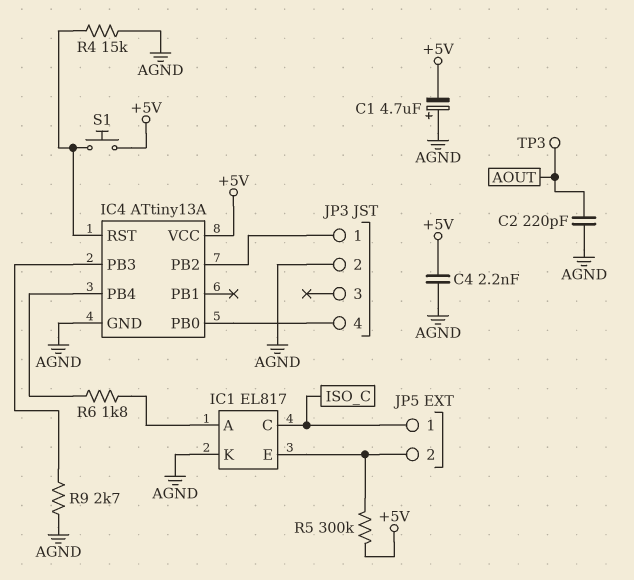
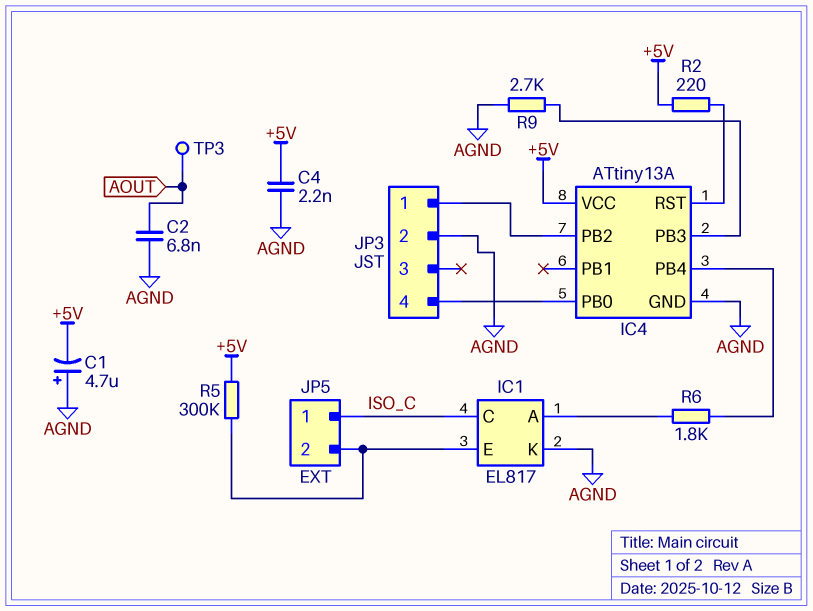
C2: 220pF (AGND, AOUT) -> 6.8nF (AGND, AOUT)
R2: none -> 220 (+5V, IC4/RST)
R4: 15k (AGND, IC4/RST) -> none
S1: button (+5V, IC4/RST) -> none

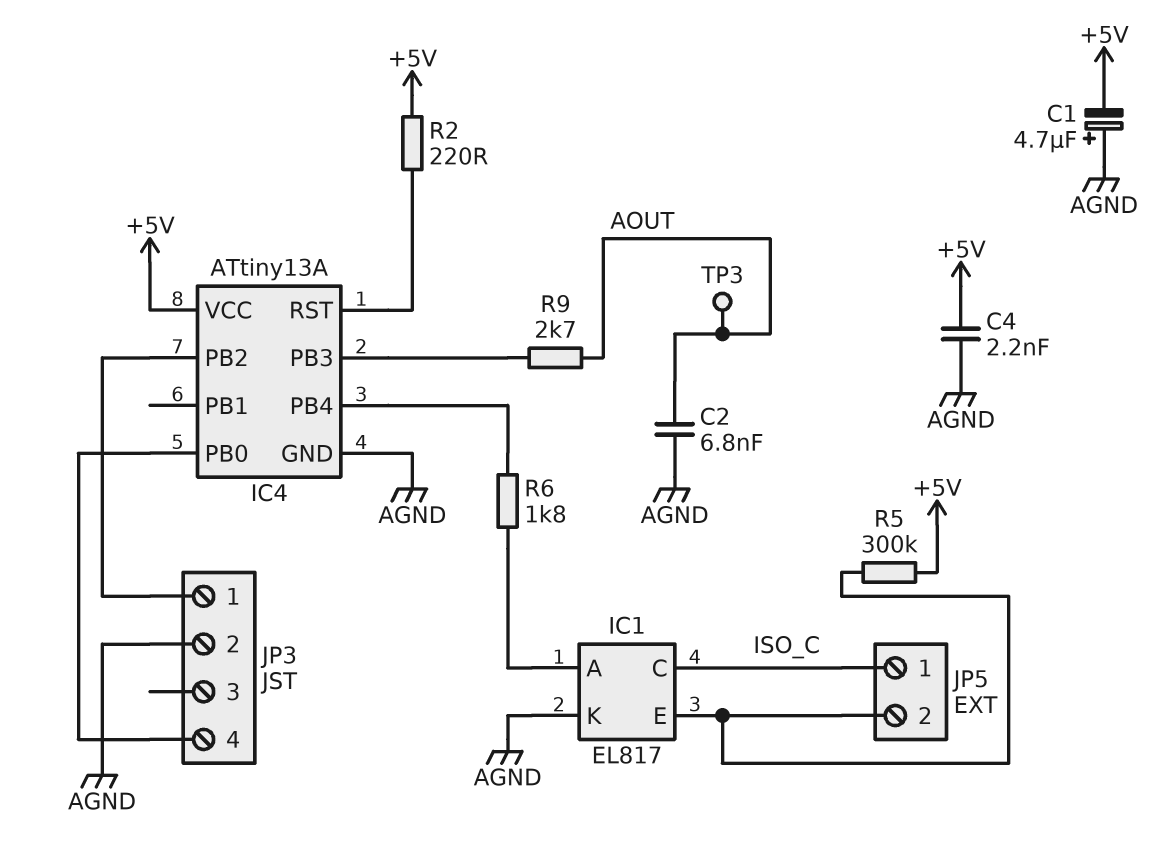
R9: 2.7k (AGND, IC4/PB3) -> 2.7k (AOUT, IC4/PB3)

